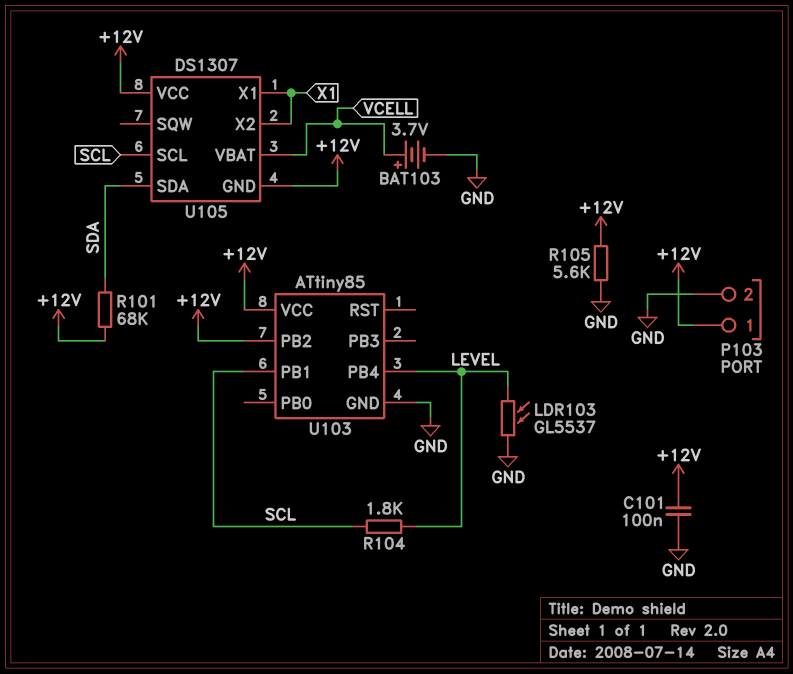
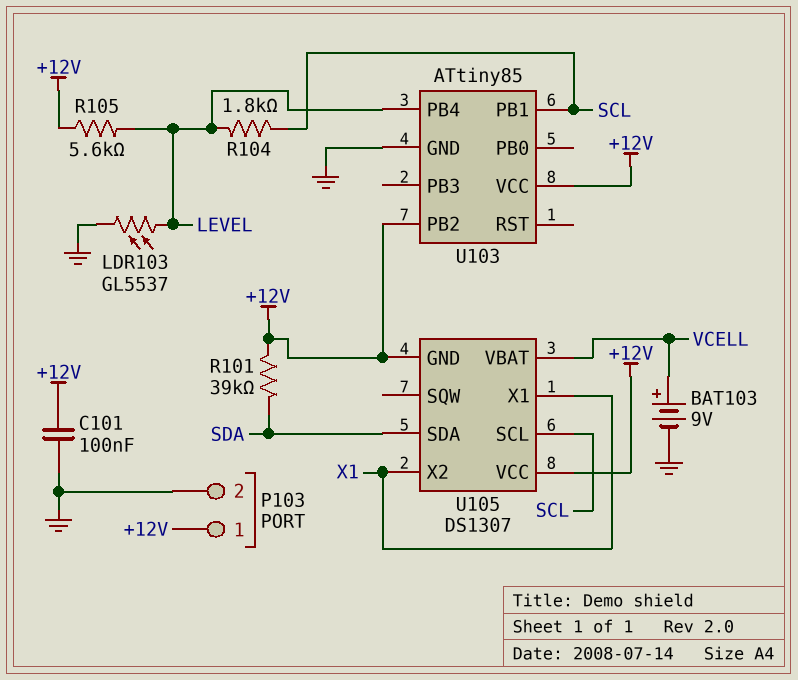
BAT103: 3.7V (plus VCELL, minus GND) -> 9V (plus VCELL, minus GND)
R101: 68k (+12V, SDA) -> 39k (+12V, SDA)
R105: 5.6k (+12V, GND) -> 5.6k (+12V, LEVEL)

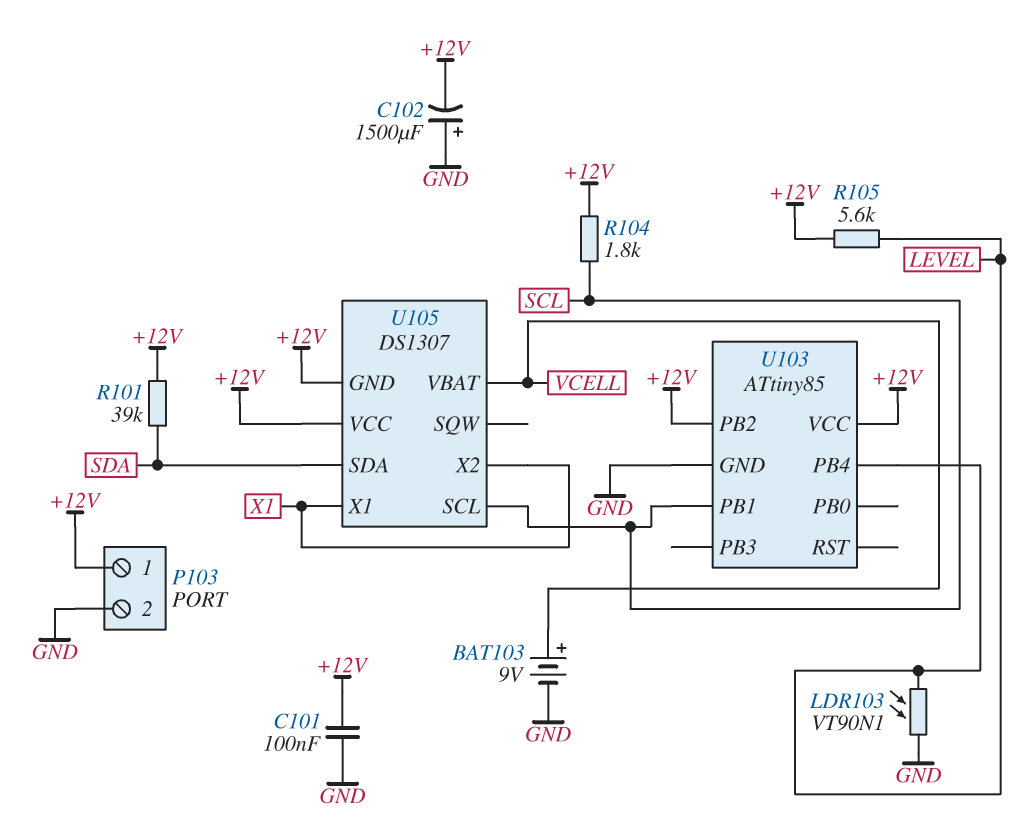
C102: none -> 1500uF (plus GND, minus +12V)
LDR103: GL5537 (GND, LEVEL) -> VT90N1 (GND, LEVEL)
R104: 1.8k (LEVEL, SCL) -> 1.8k (+12V, SCL)

